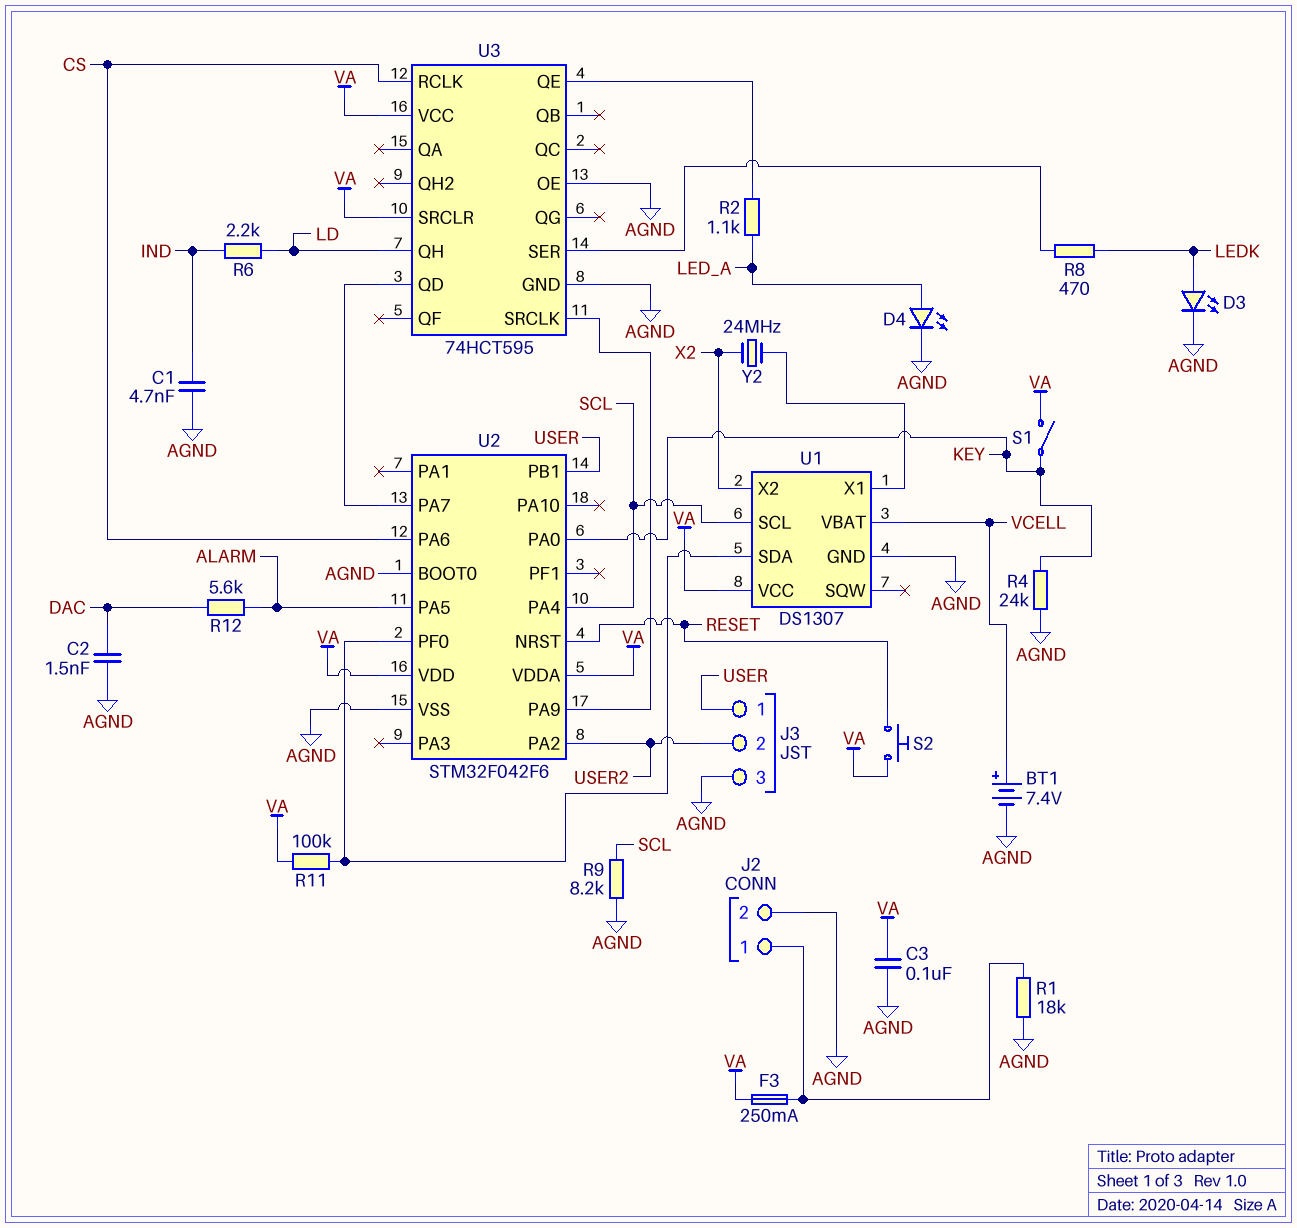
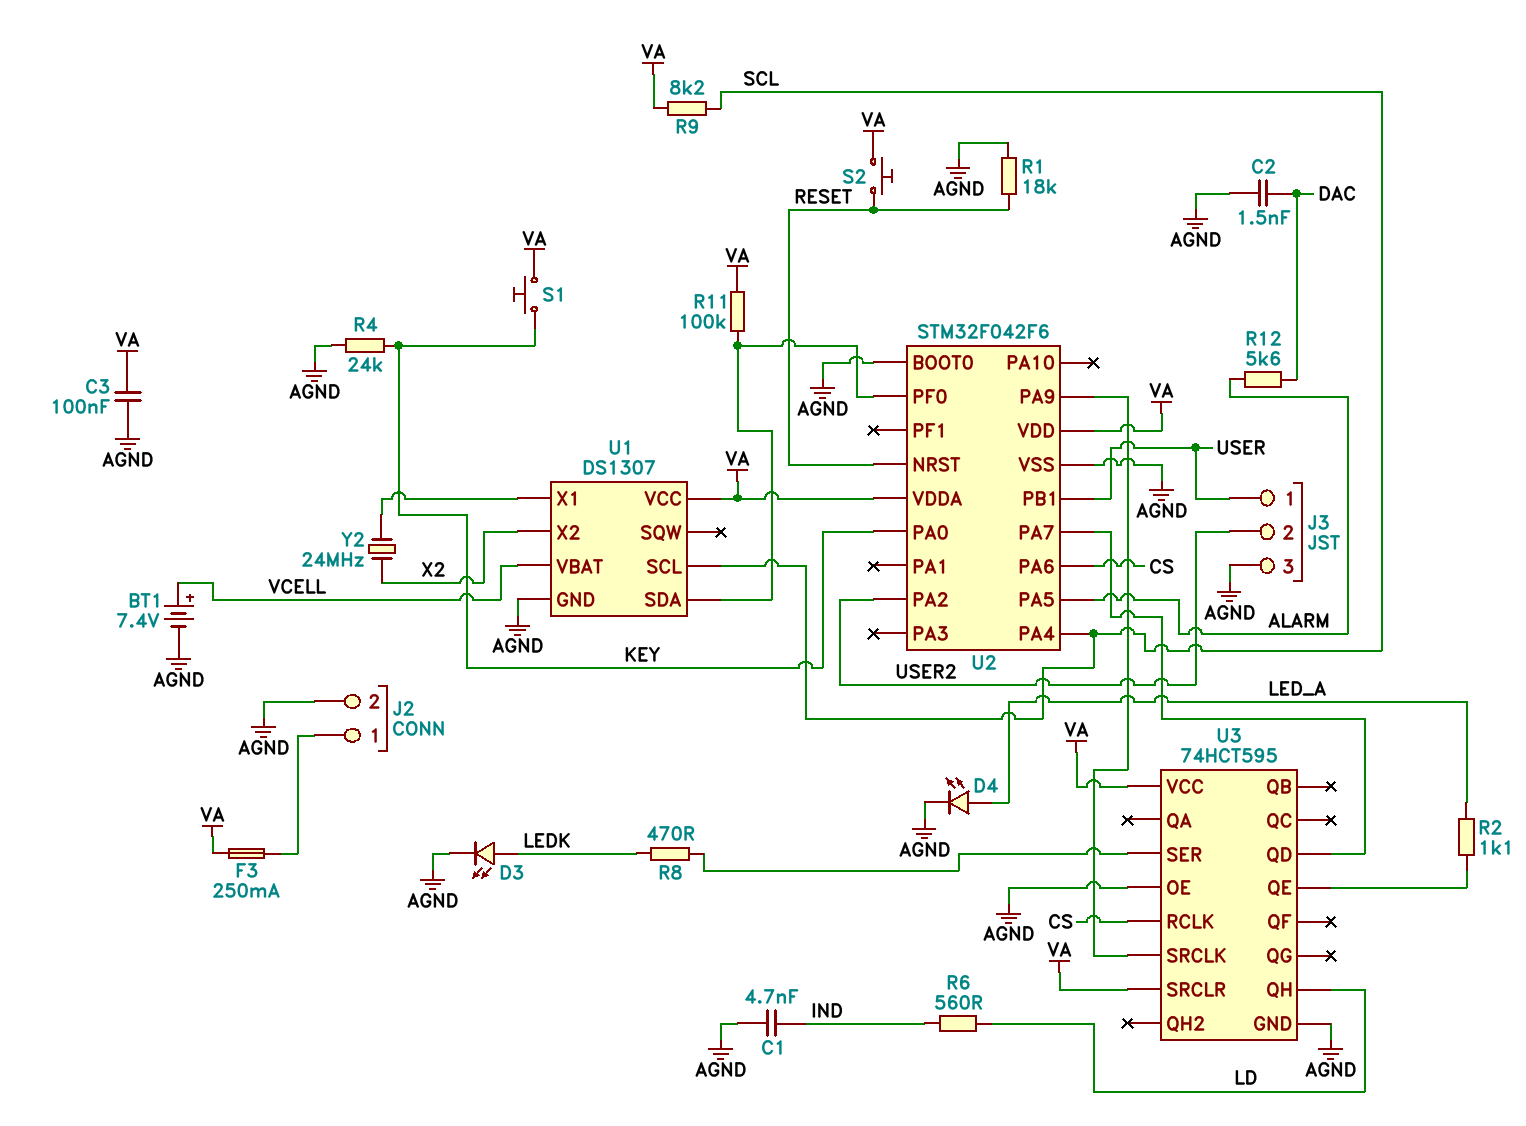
R1: 18k (AGND, J2/1) -> 18k (AGND, RESET)
R6: 2.2k (IND, LD) -> 560 (IND, LD)
R9: 8.2k (AGND, SCL) -> 8.2k (SCL, VA)
S1: switch (KEY, VA) -> button (KEY, VA)

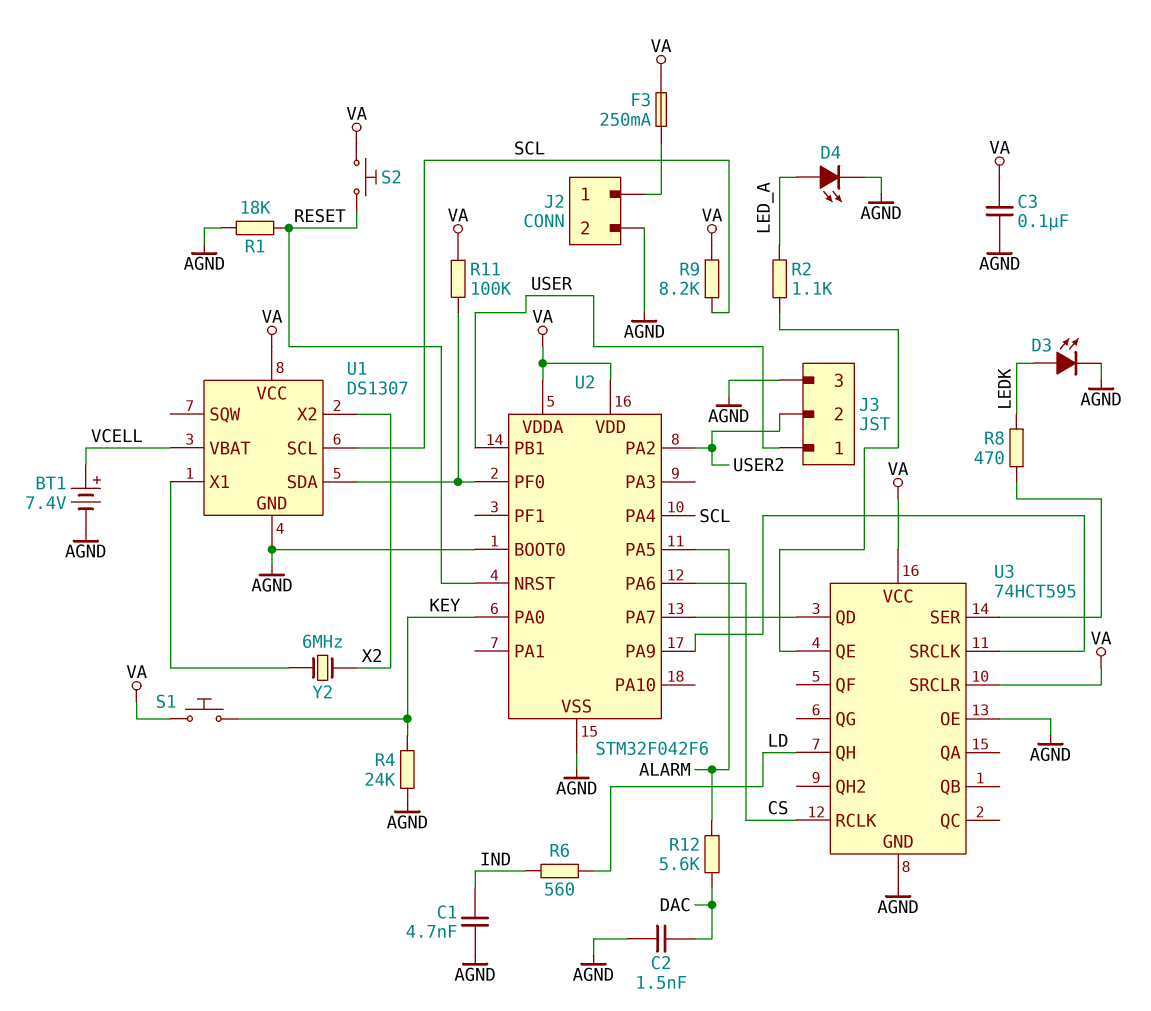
Y2: 24MHz (U1/X1, X2) -> 6MHz (U1/X1, X2)

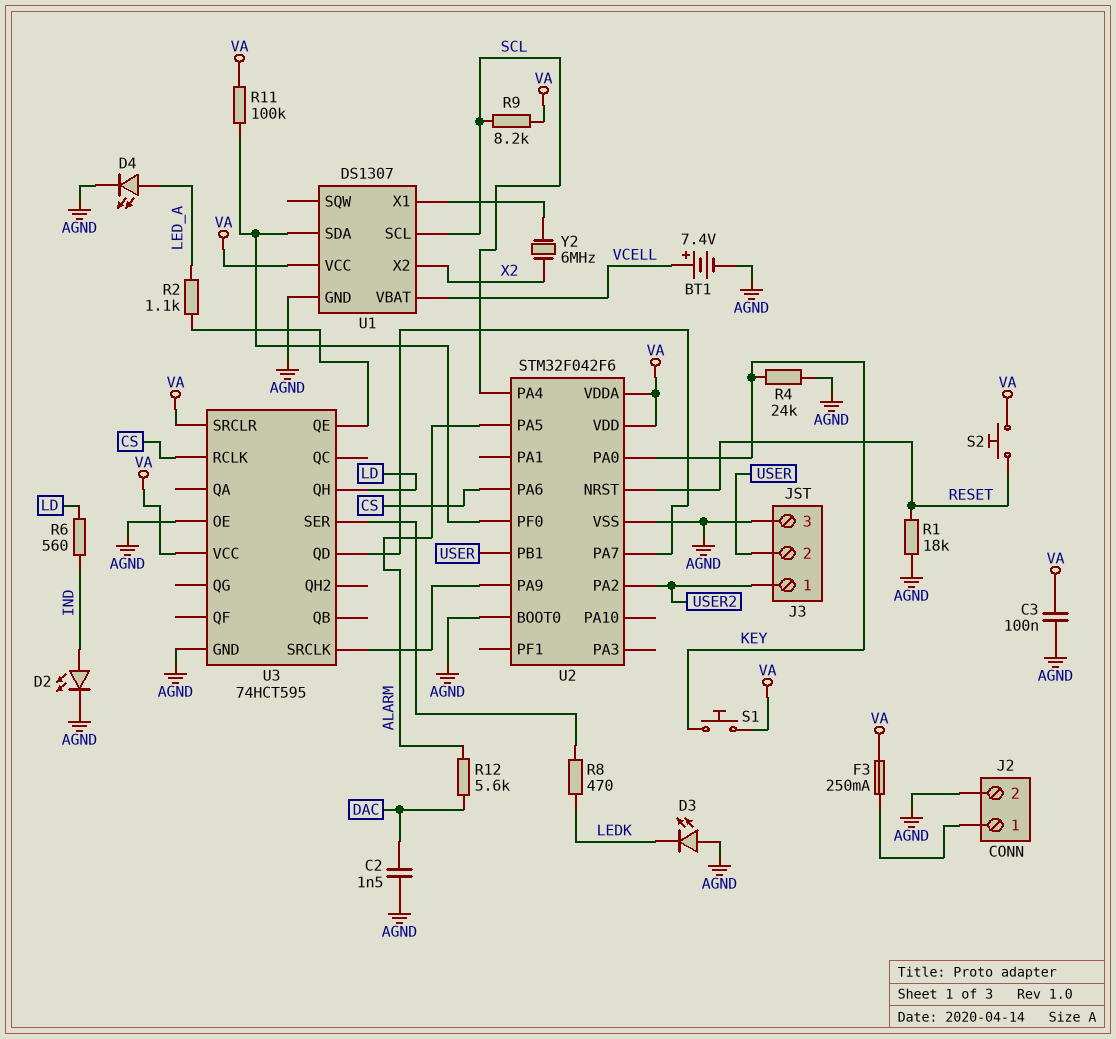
C1: 4.7nF (AGND, IND) -> none
D2: none -> LED (A IND, K AGND)
D3: LED (A LEDK, K AGND) -> LED (A AGND, K LEDK)
J3 pin 1: USER -> USER2
J3 pin 2: USER2 -> USER

